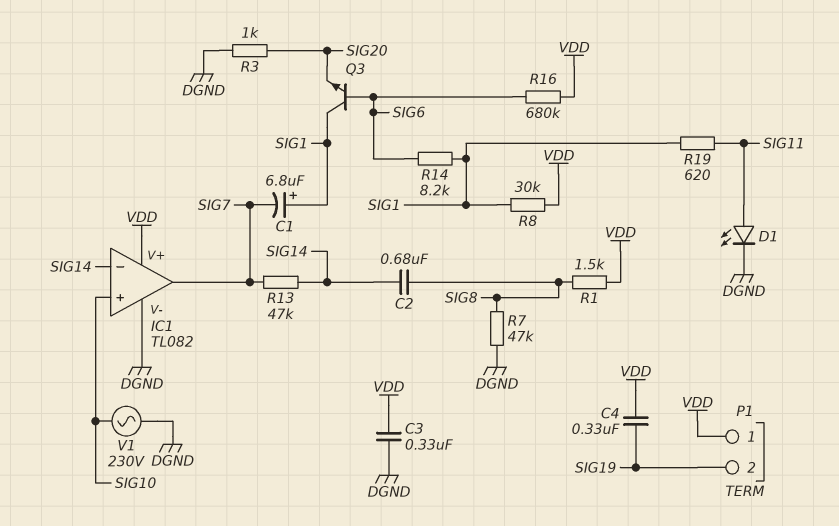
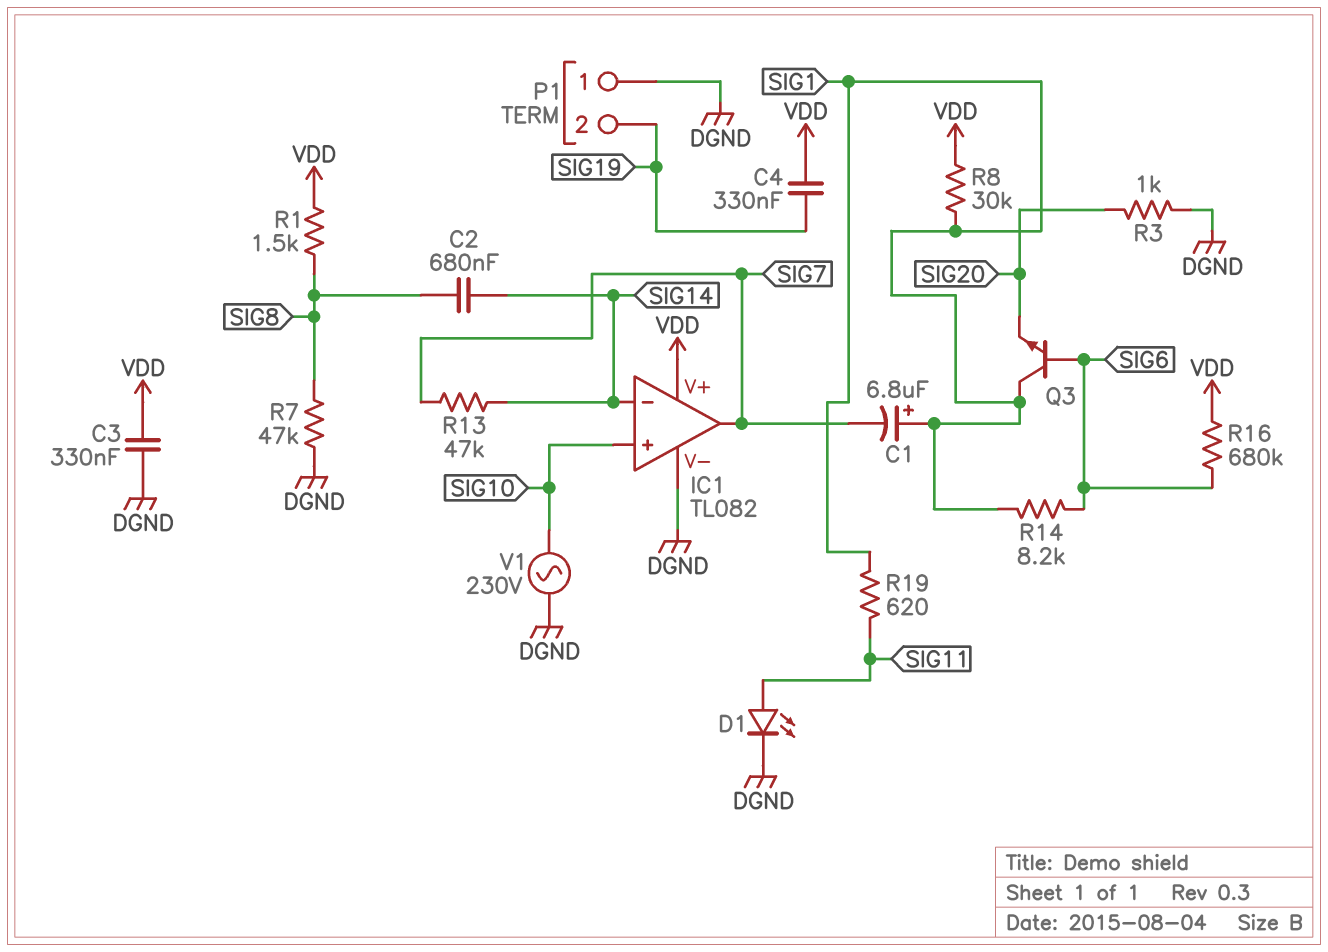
P1 pin 1: VDD -> DGND

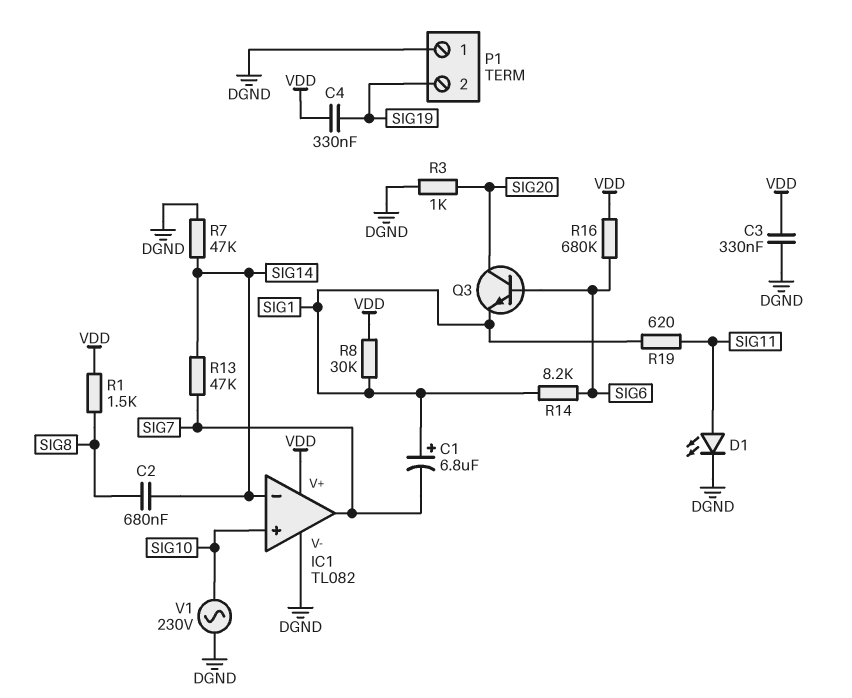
Q3: NPN (B SIG6, C SIG1, E SIG20) -> NPN (B SIG6, C SIG20, E SIG1)
R7: 47k (DGND, SIG8) -> 47k (DGND, SIG14)

